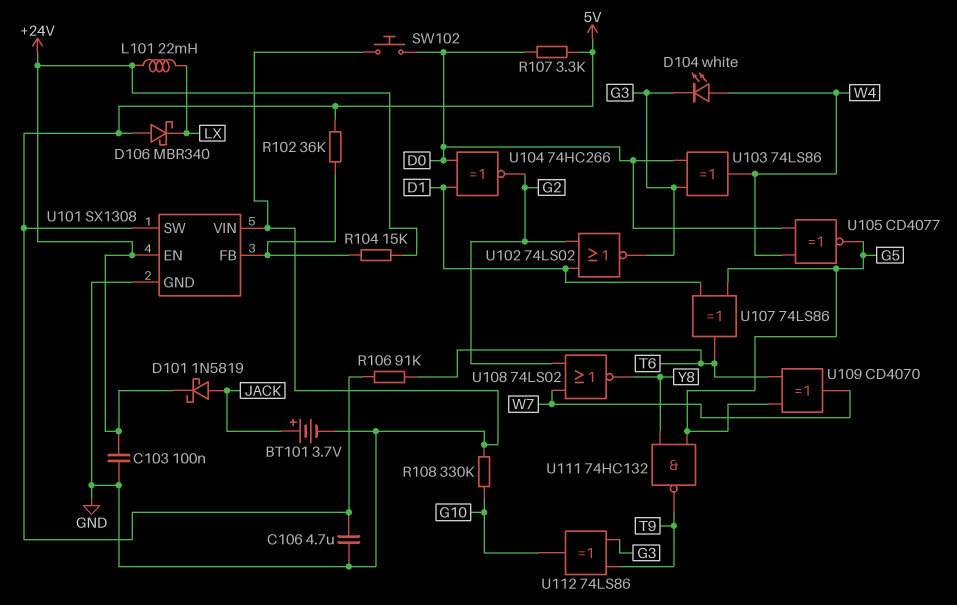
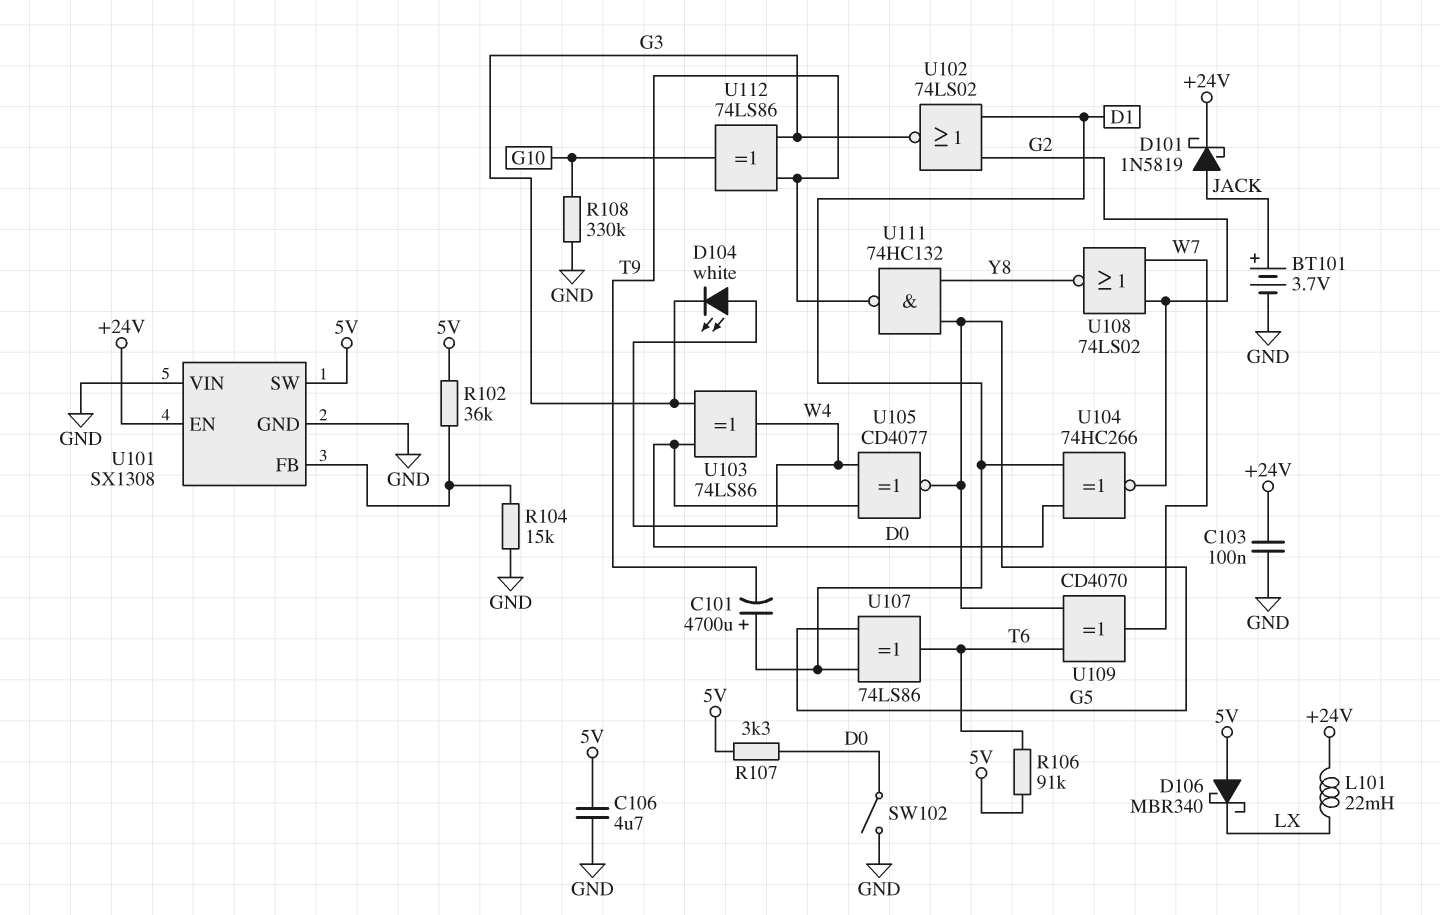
C101: none -> 4700uF (plus D1, minus T9)
R104: 15k (+24V, U101/FB) -> 15k (GND, U101/FB)
SW102: button (D0, GND) -> switch (D0, GND)

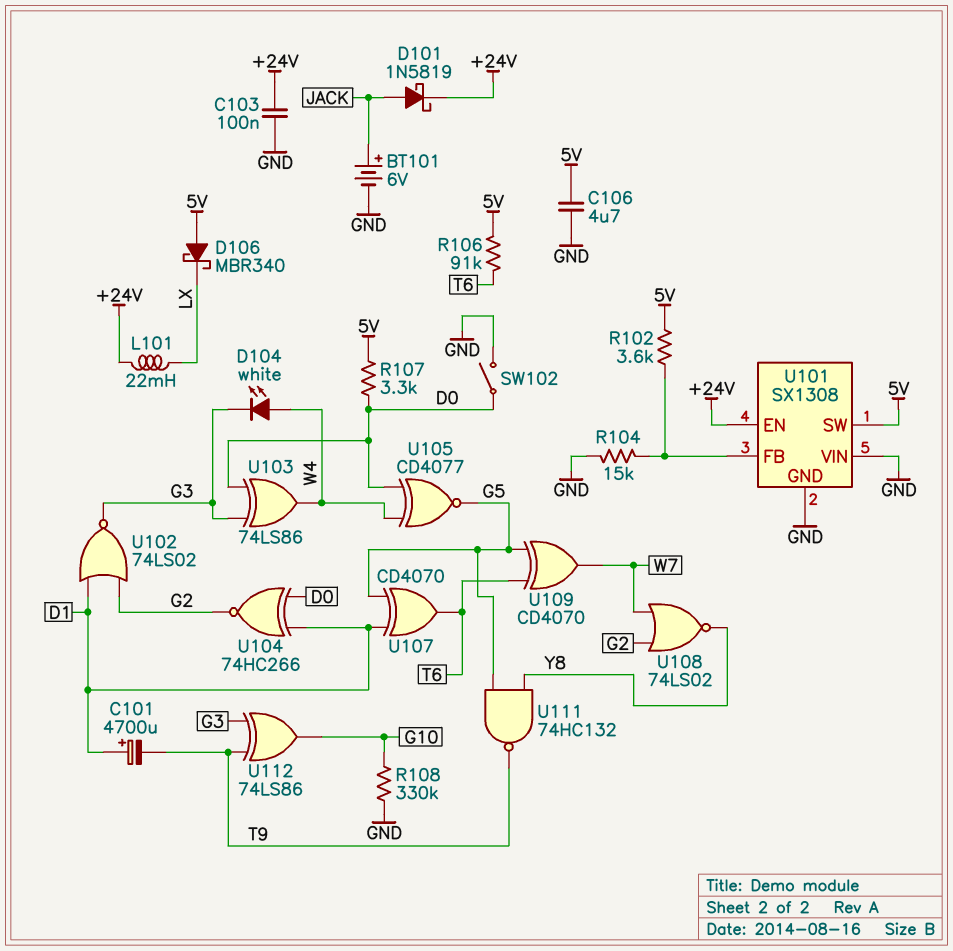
BT101: 3.7V (plus JACK, minus GND) -> 6V (plus JACK, minus GND)
R102: 36k (5V, U101/FB) -> 3.6k (5V, U101/FB)
U107: XOR 74LS86 (in D1, in G5, out T6) -> XOR CD4070 (in D1, in G5, out T6)

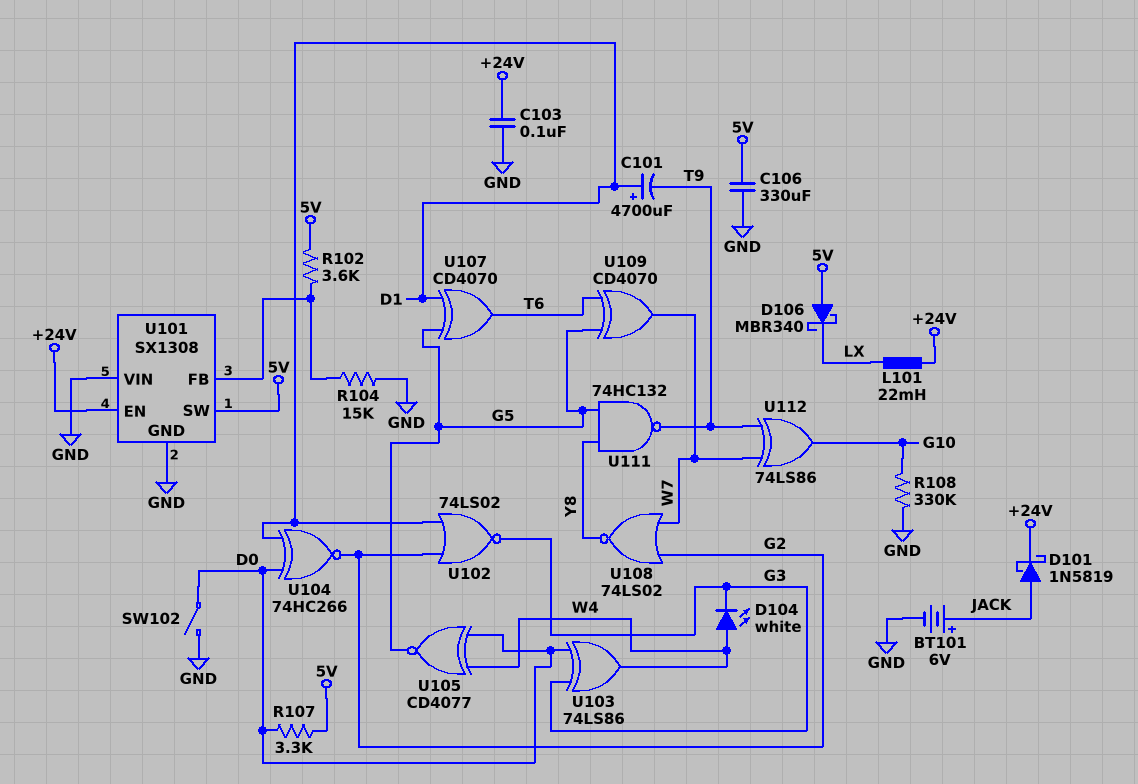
C106: 4.7uF (5V, GND) -> 330uF (5V, GND)
R106: 91k (5V, T6) -> none
U112: XOR 74LS86 (in G3, in T9, out G10) -> XOR 74LS86 (in T9, in W7, out G10)

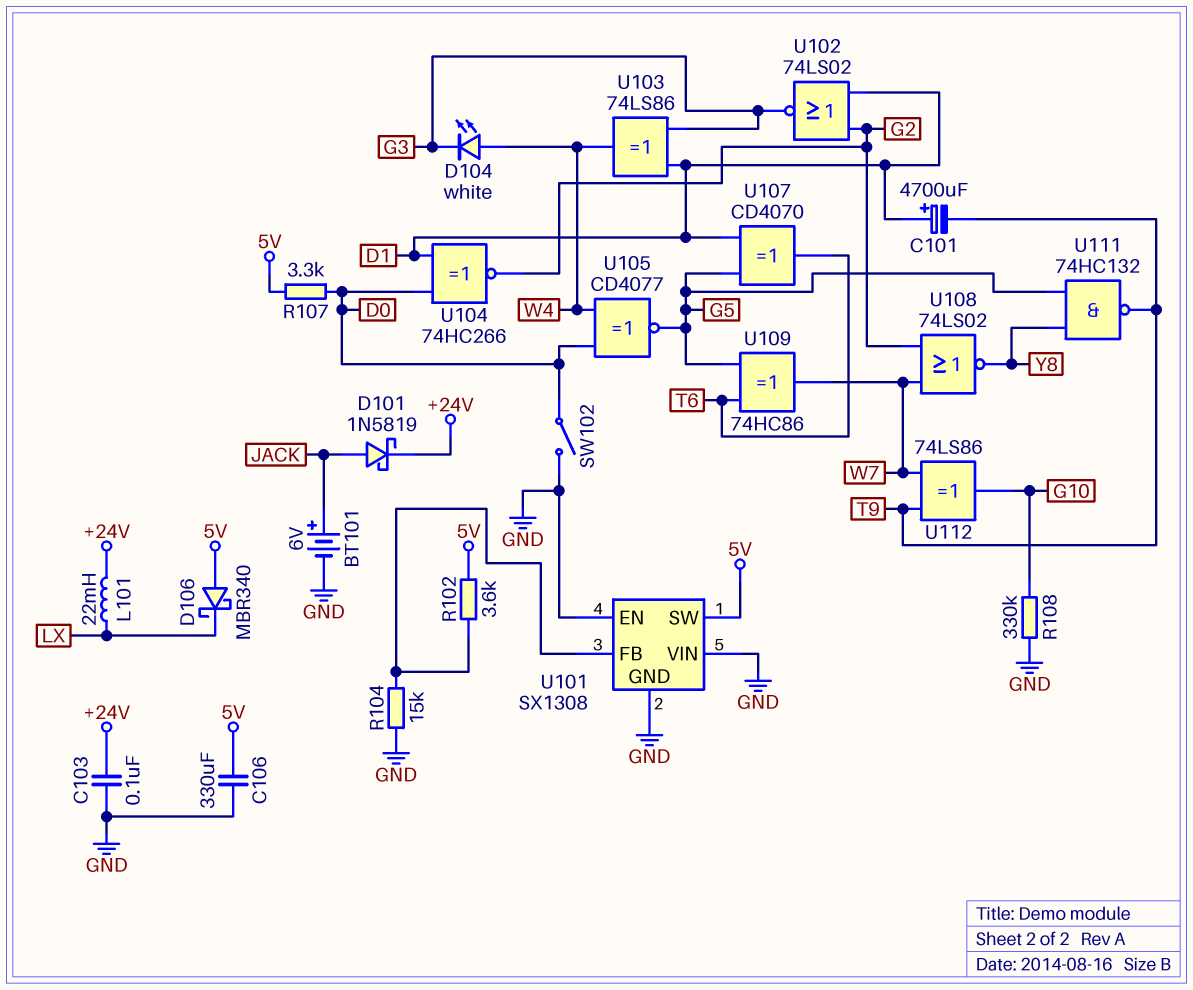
U101 pin EN: +24V -> GND
U103: XOR 74LS86 (in D0, in G3, out W4) -> XOR 74LS86 (in D1, in G3, out W4)
U109: XOR CD4070 (in G5, in T6, out W7) -> XOR 74HC86 (in G5, in T6, out W7)

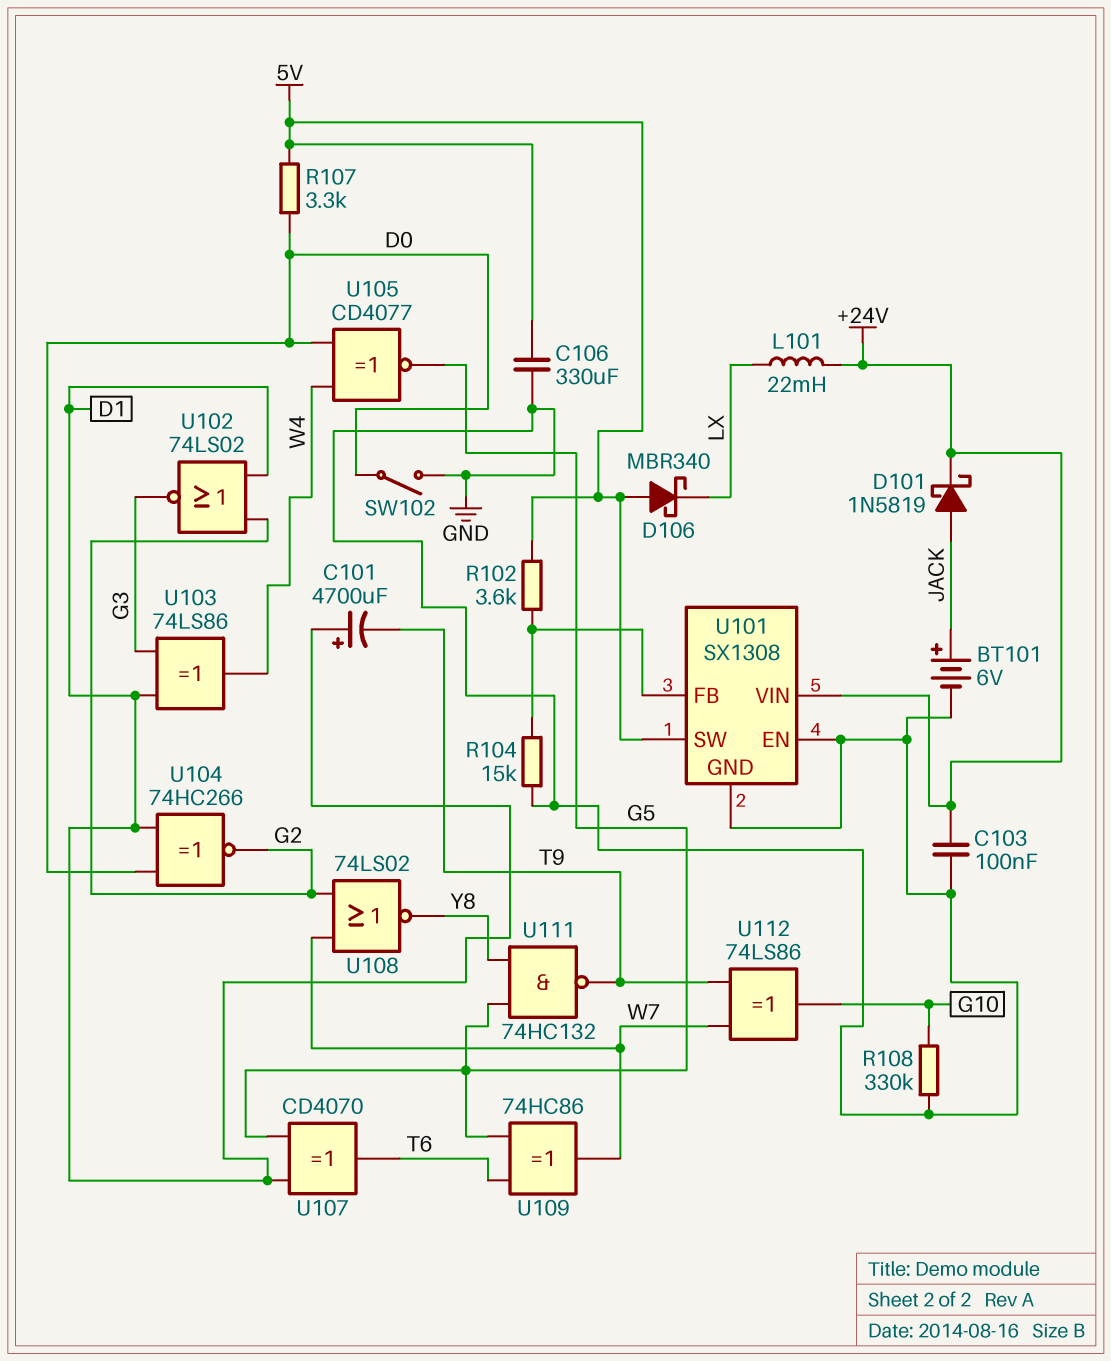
D104: LED white (A W4, K G3) -> none
U101 pin VIN: GND -> +24V

